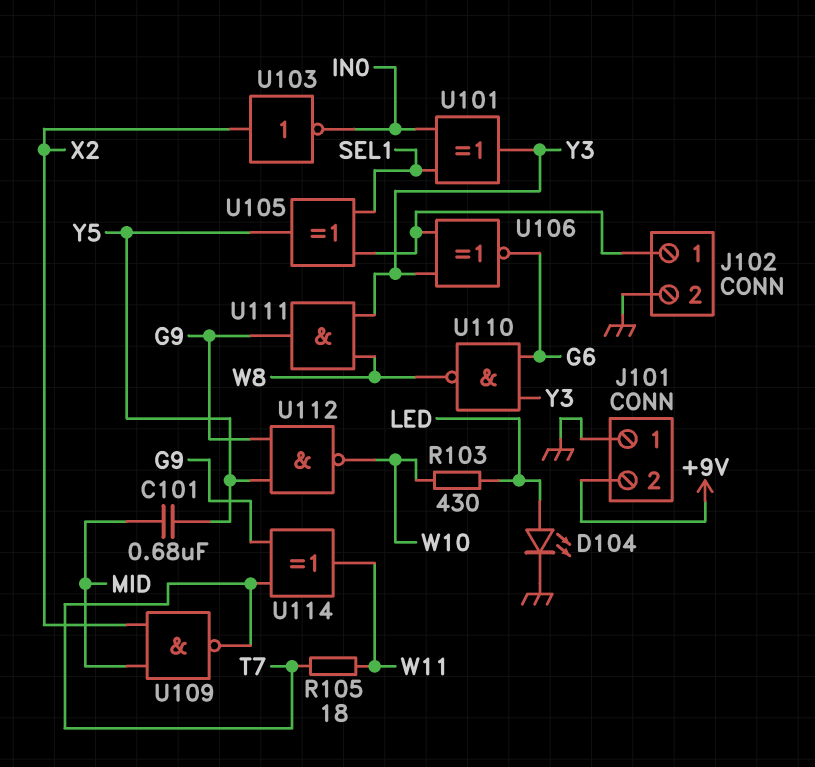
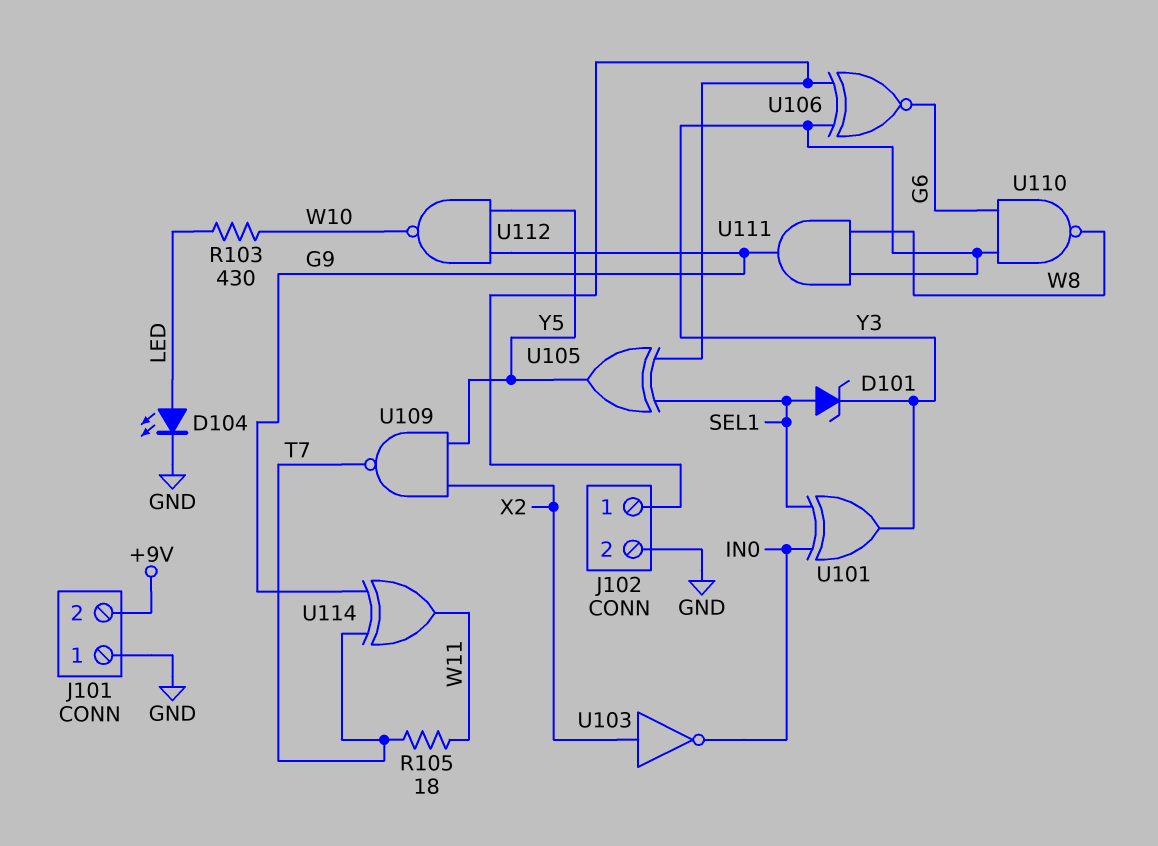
C101: 680nF (MID, Y5) -> none
D101: none -> zener (A SEL1, K Y3)
U109: NAND (in MID, in X2, out T7) -> NAND (in X2, in Y5, out T7)

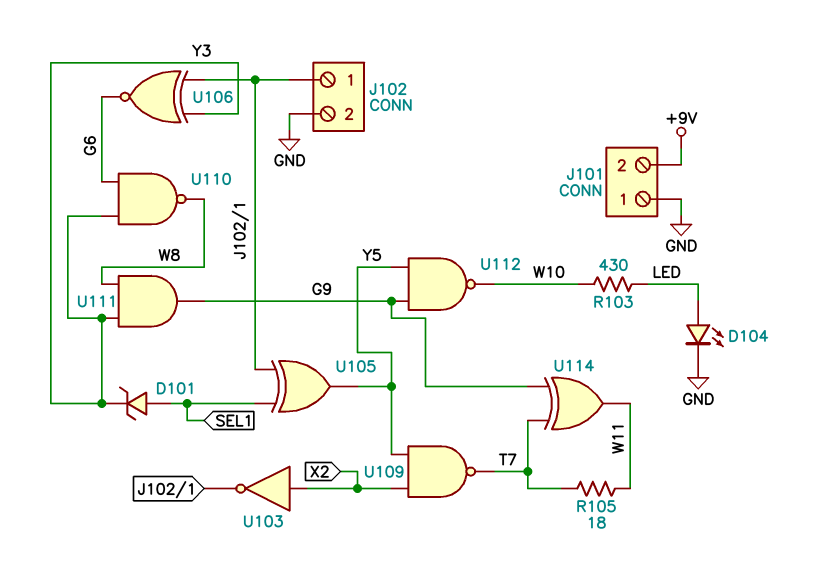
U101: XOR (in IN0, in SEL1, out Y3) -> none
U103: NOT (in X2, out IN0) -> NOT (in X2, out J102/1)

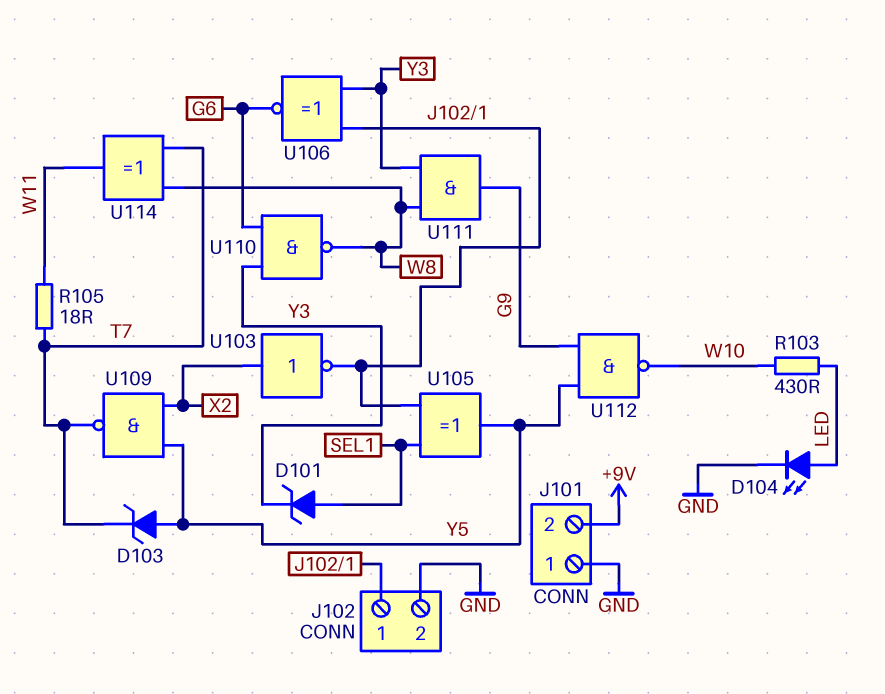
D103: none -> zener (A Y5, K T7)
U114: XOR (in G9, in T7, out W11) -> XOR (in T7, in W8, out W11)

